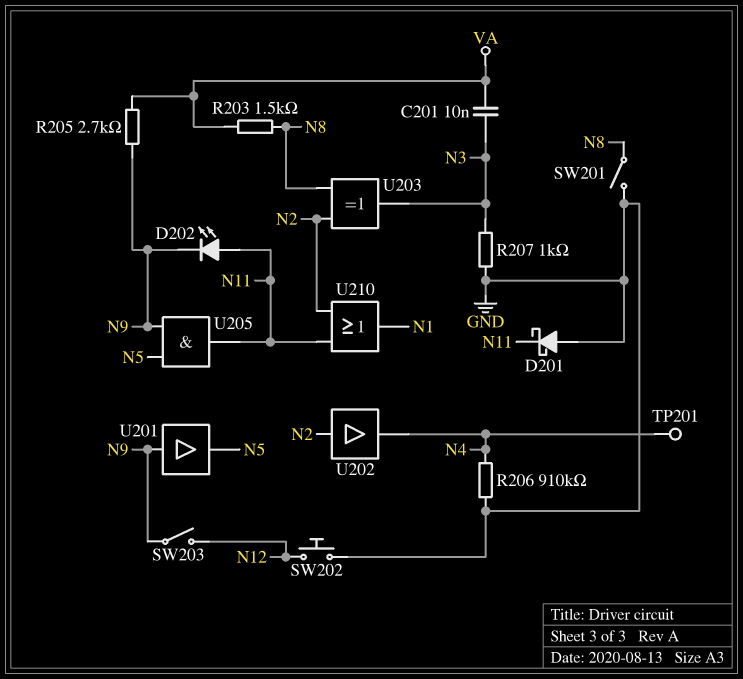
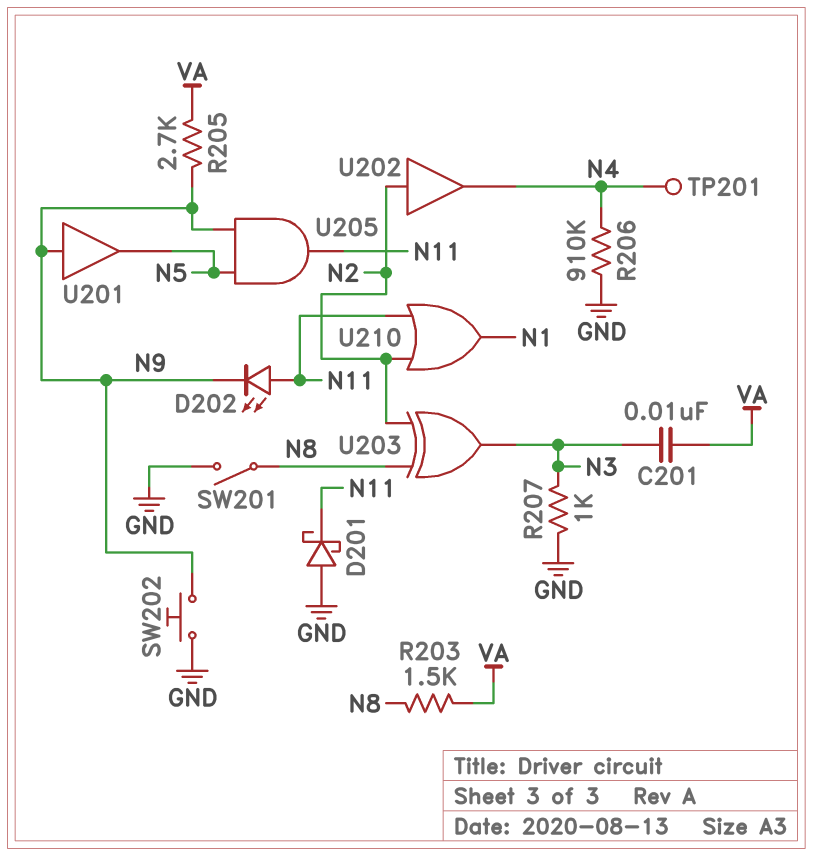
SW202: button (GND, N12) -> button (GND, N9)
SW203: switch (N9, N12) -> none

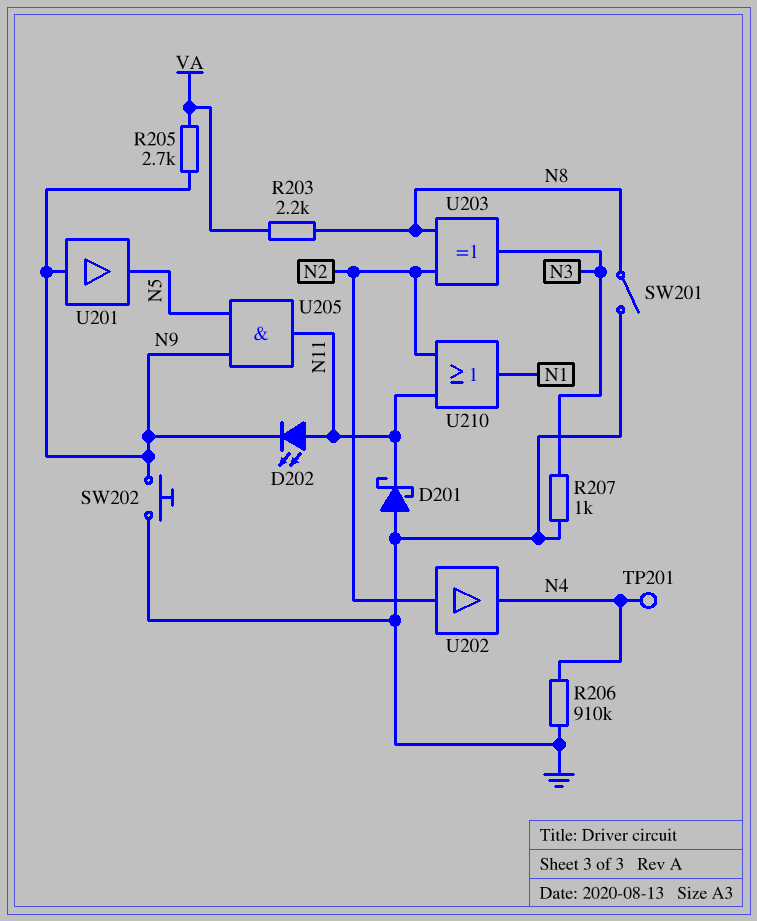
C201: 10nF (N3, VA) -> none
R203: 1.5k (N8, VA) -> 2.2k (N8, VA)

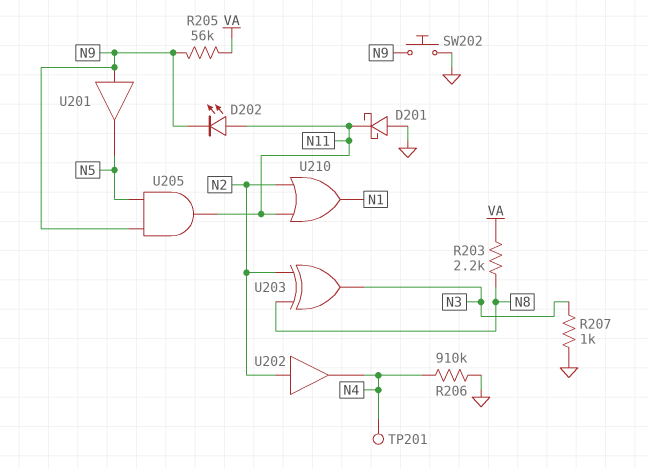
R205: 2.7k (N9, VA) -> 56k (N9, VA)
SW201: switch (GND, N8) -> none

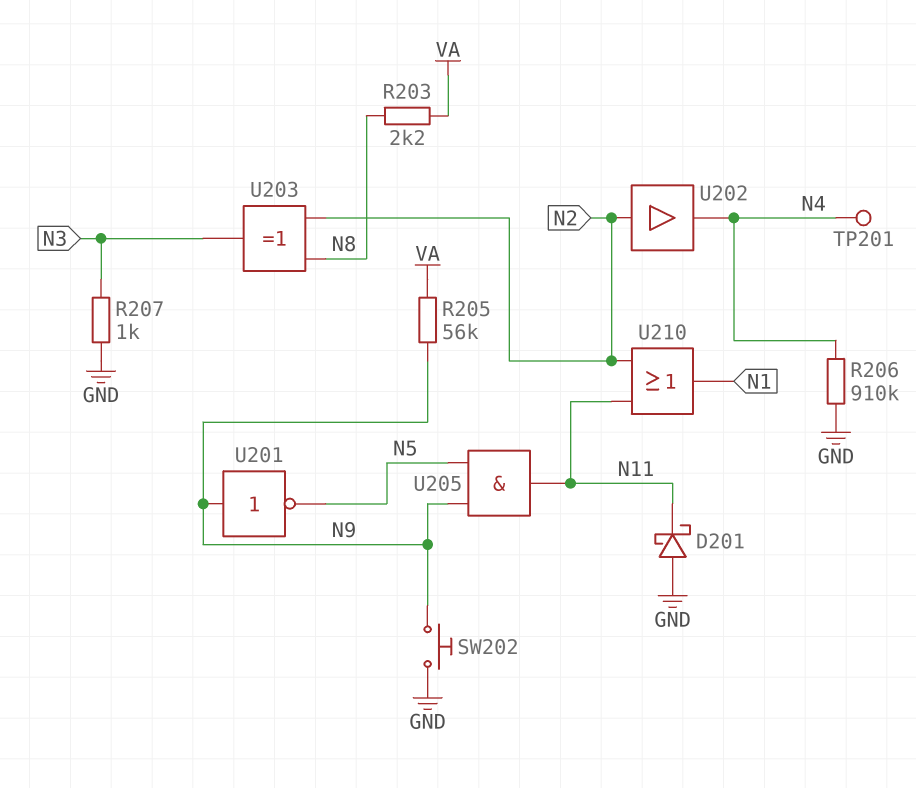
D202: LED (A N11, K N9) -> none
U201: buffer (in N9, out N5) -> NOT (in N9, out N5)

